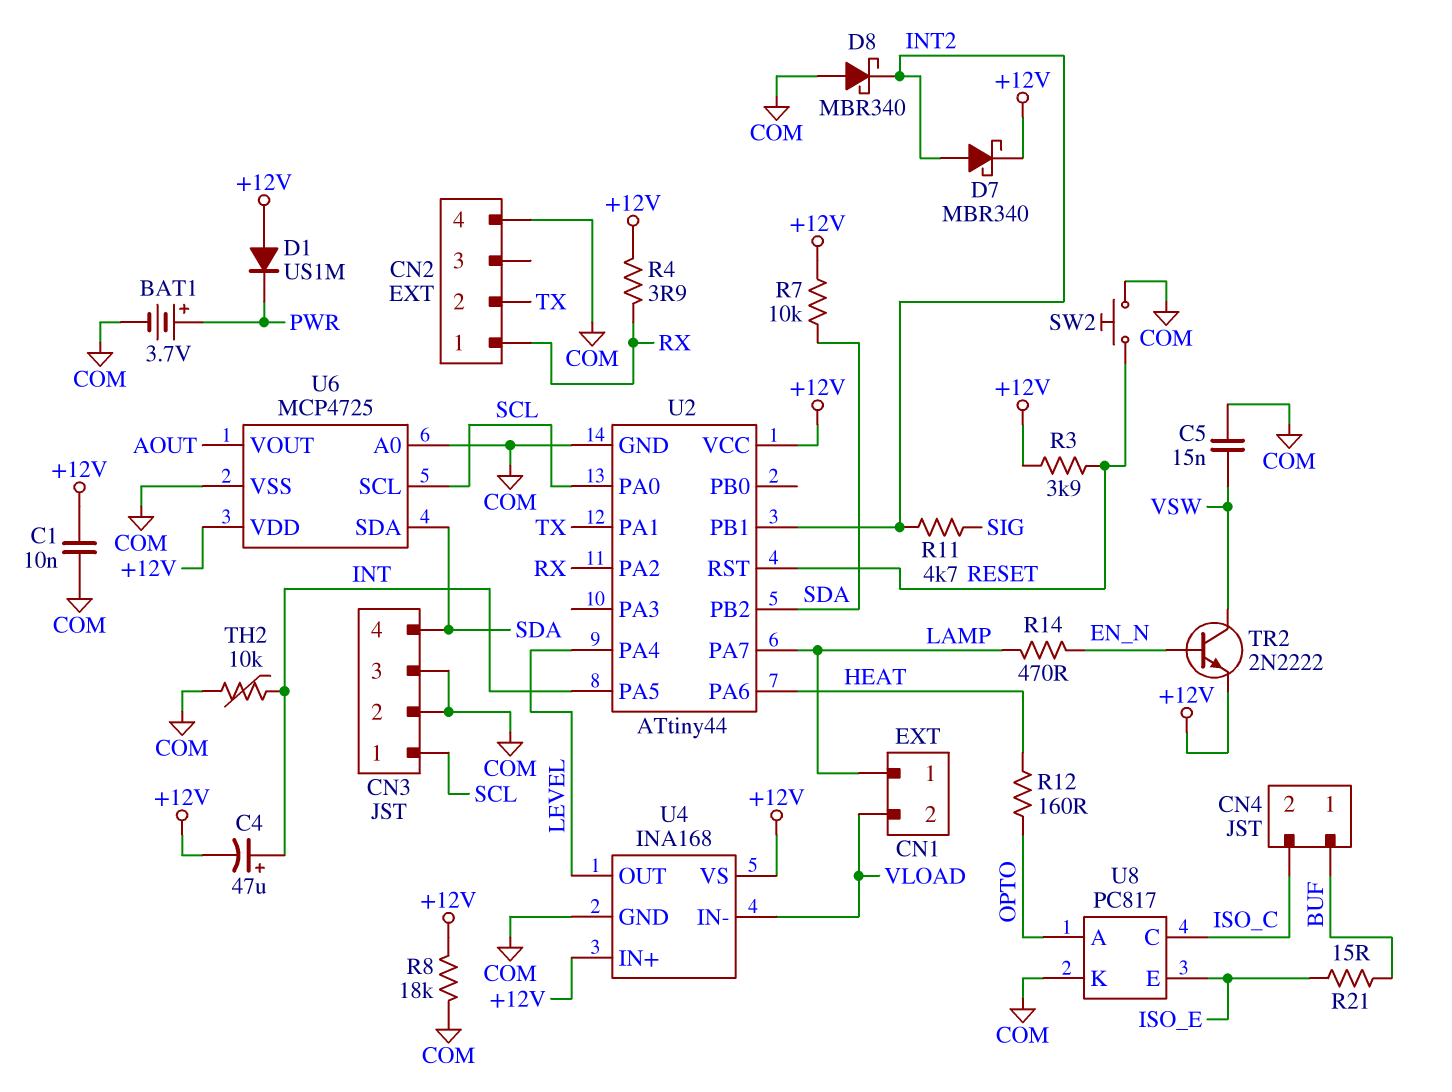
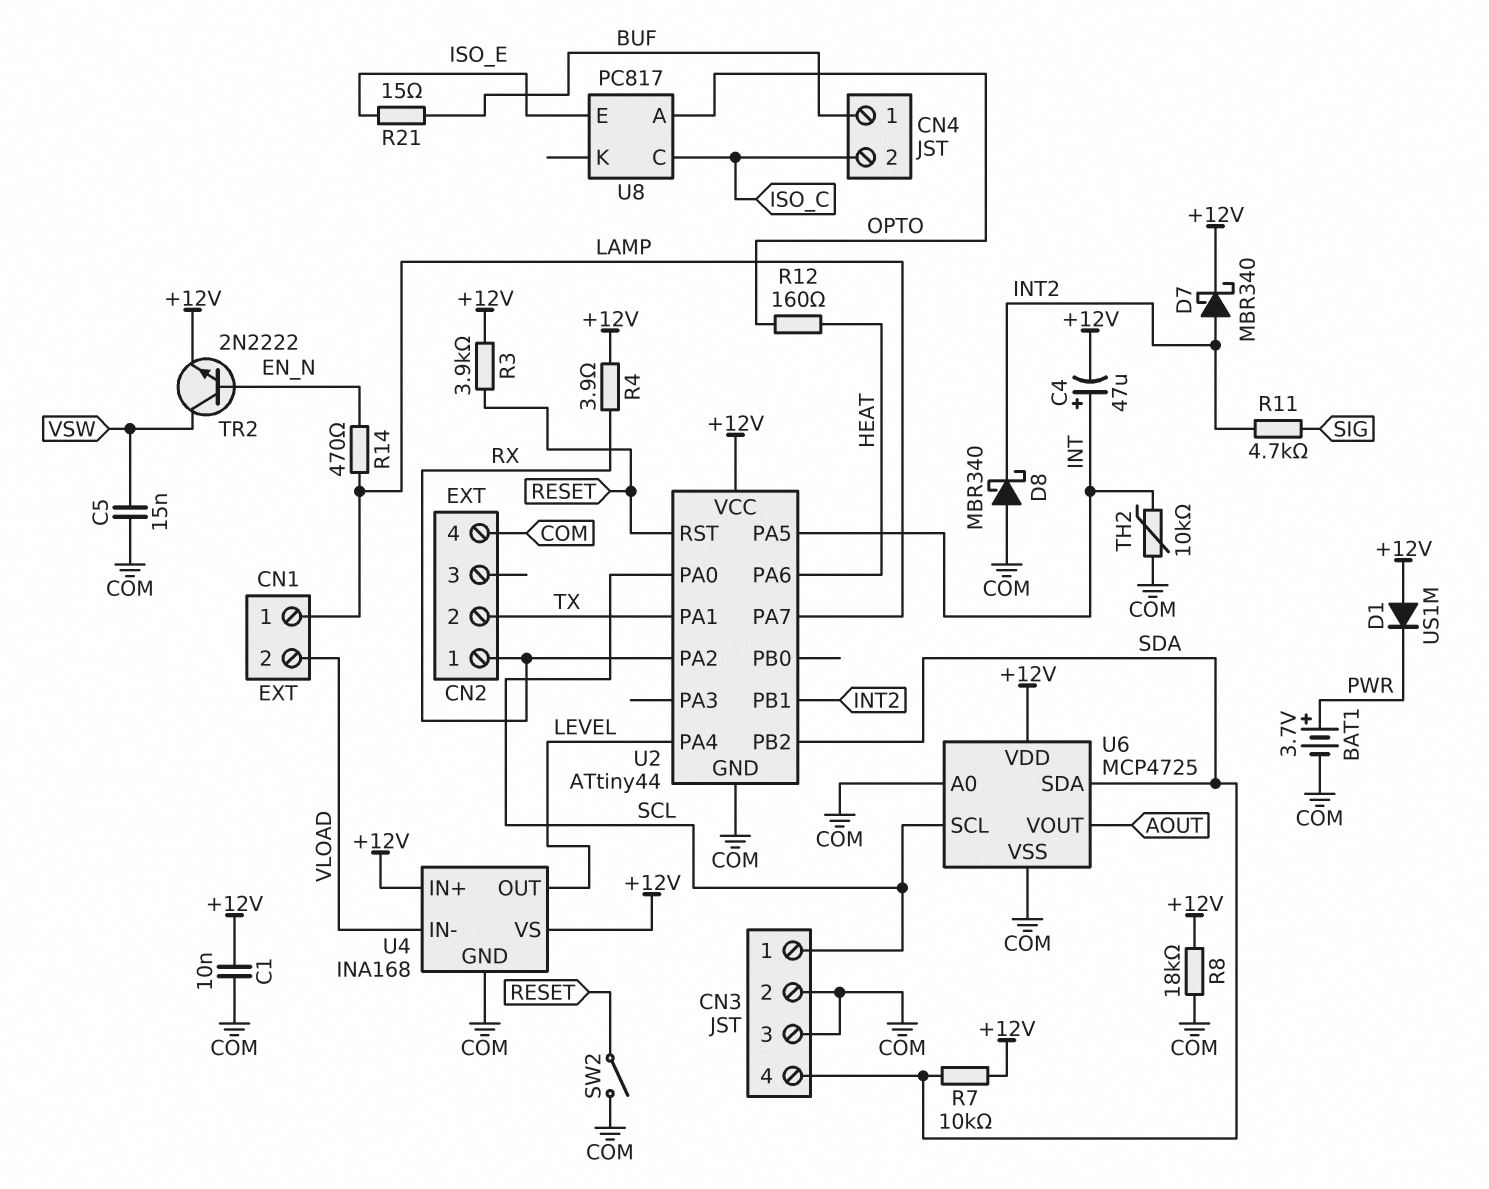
SW2: button (COM, RESET) -> switch (COM, RESET)
U8 pin K: COM -> none

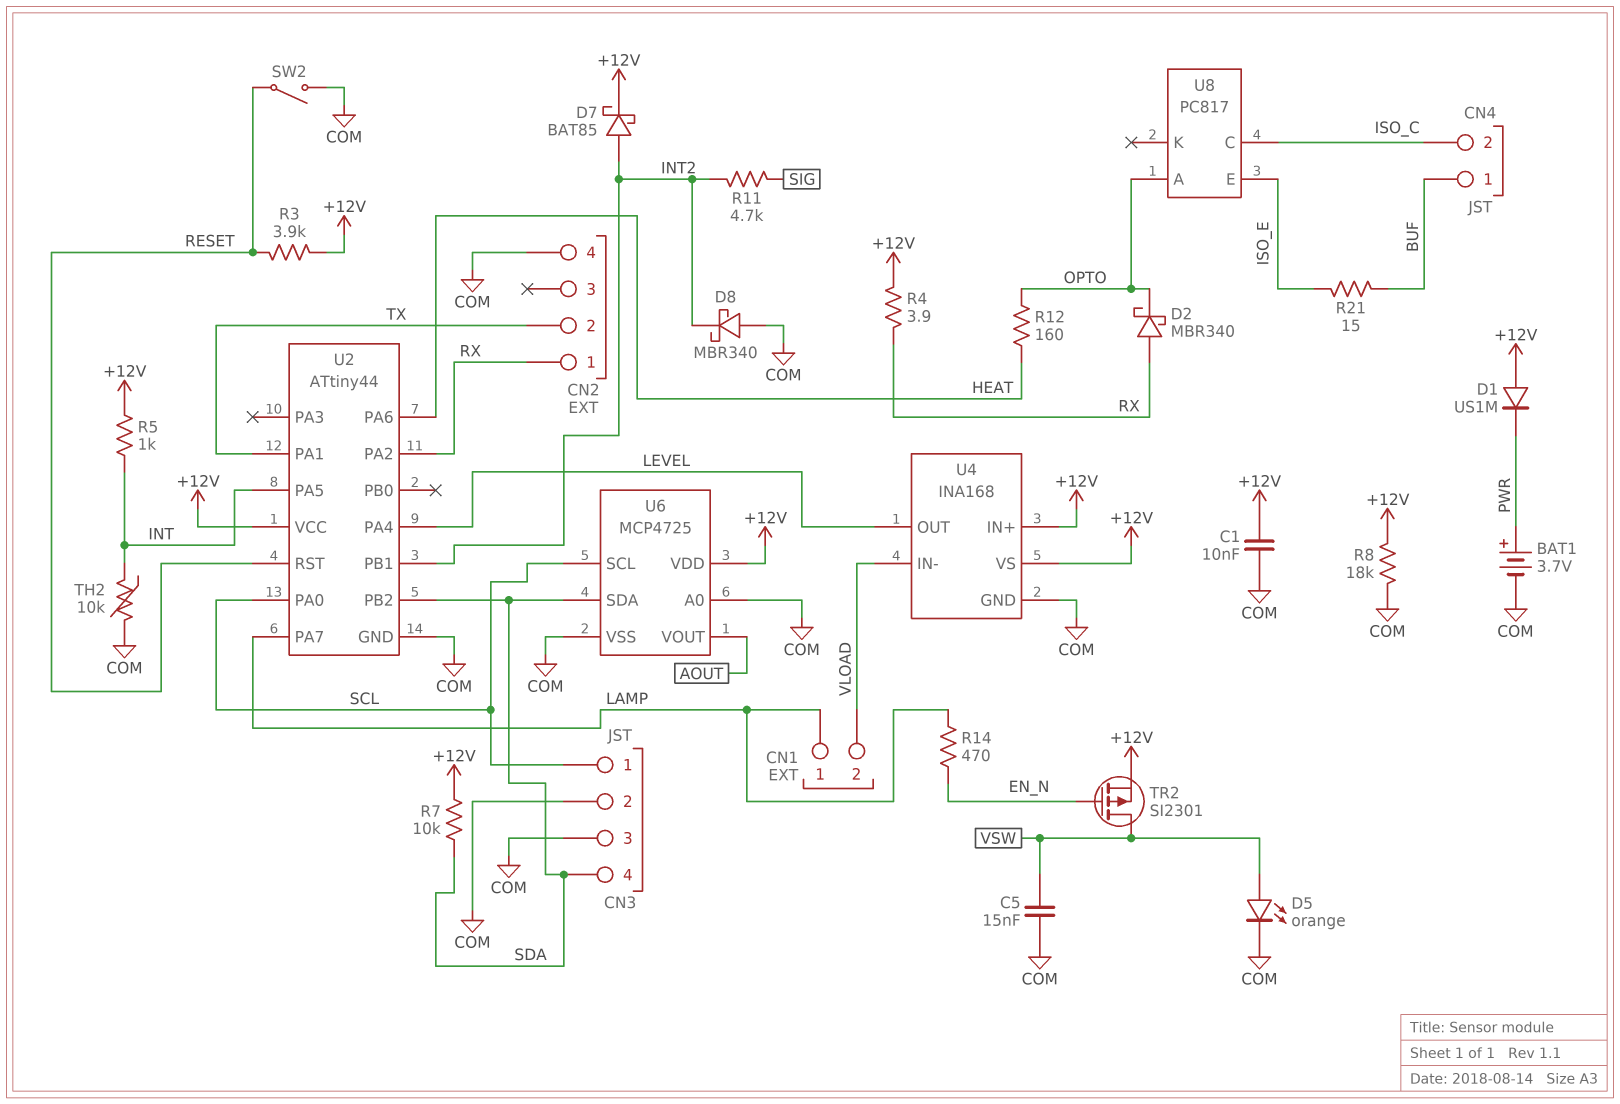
C4: 47uF (plus INT, minus +12V) -> none
D2: none -> schottky MBR340 (A RX, K OPTO)
D5: none -> LED orange (A VSW, K COM)
D7: schottky MBR340 (A INT2, K +12V) -> schottky BAT85 (A INT2, K +12V)
R5: none -> 1k (+12V, INT)
TR2: NPN 2N2222 (B EN_N, C VSW, E +12V) -> PMOS SI2301 (G EN_N, D VSW, S +12V)

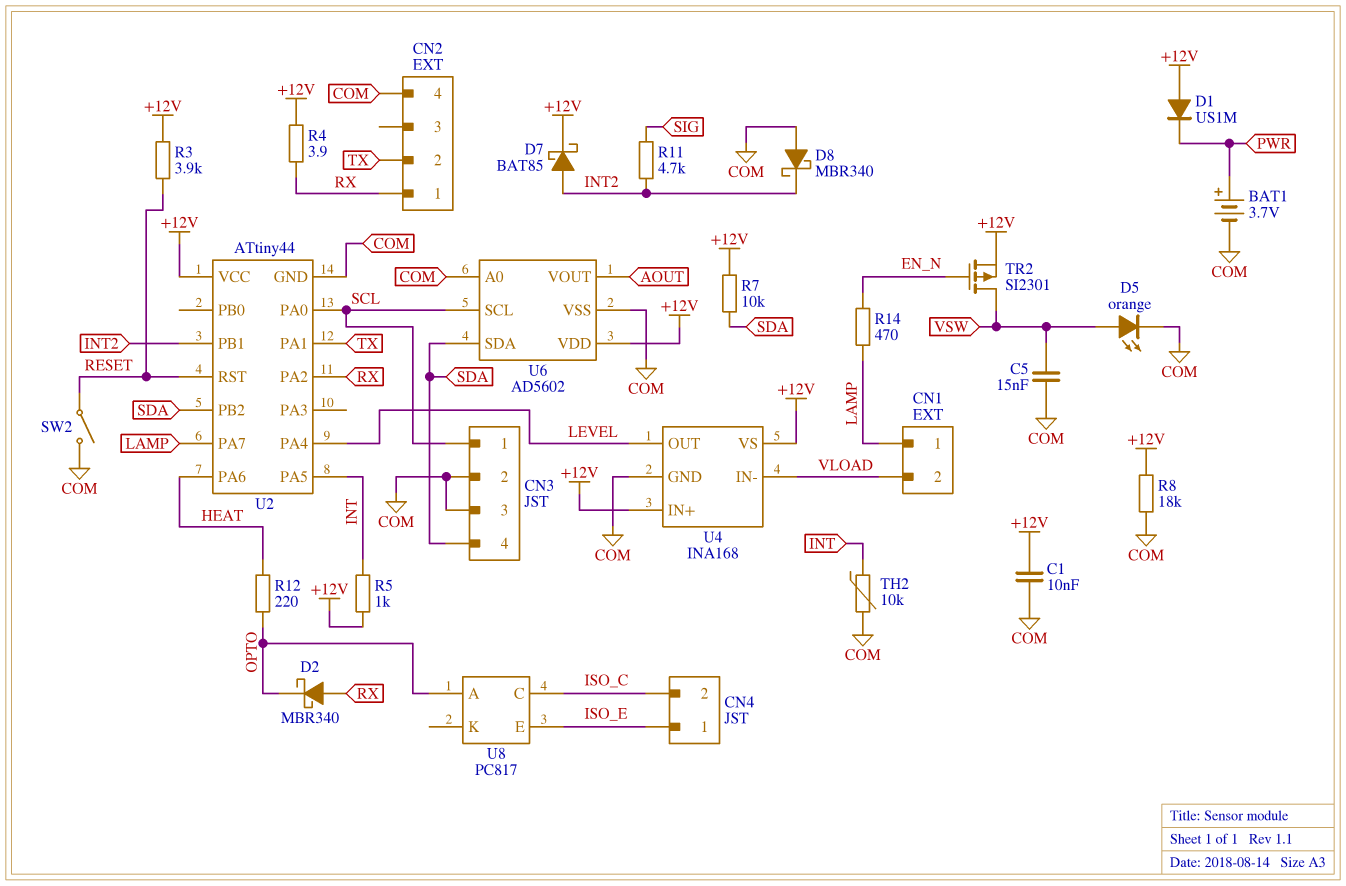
CN4 pin 1: BUF -> ISO_E
R12: 160 (HEAT, OPTO) -> 220 (HEAT, OPTO)
R21: 15 (BUF, ISO_E) -> none
U6: MCP4725 -> AD5602

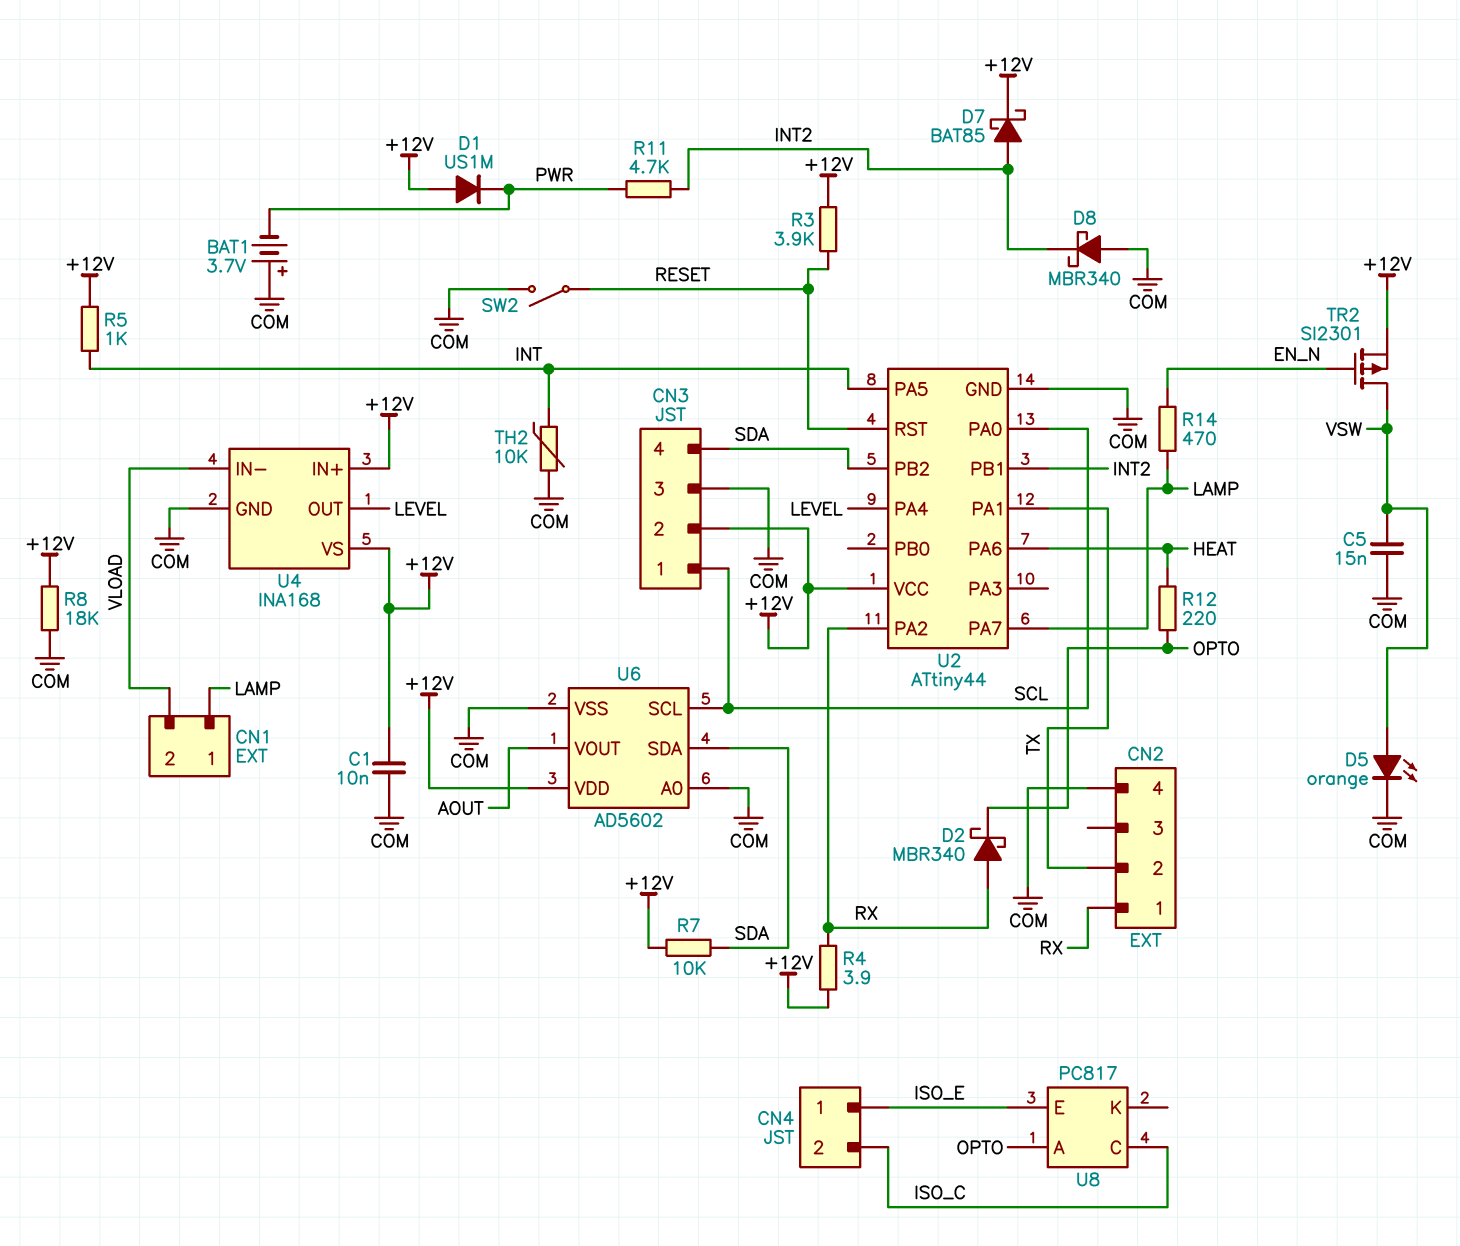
BAT1: 3.7V (plus PWR, minus COM) -> 3.7V (plus COM, minus PWR)
CN3 pin 2: COM -> +12V
R11: 4.7k (INT2, SIG) -> 4.7k (INT2, PWR)

